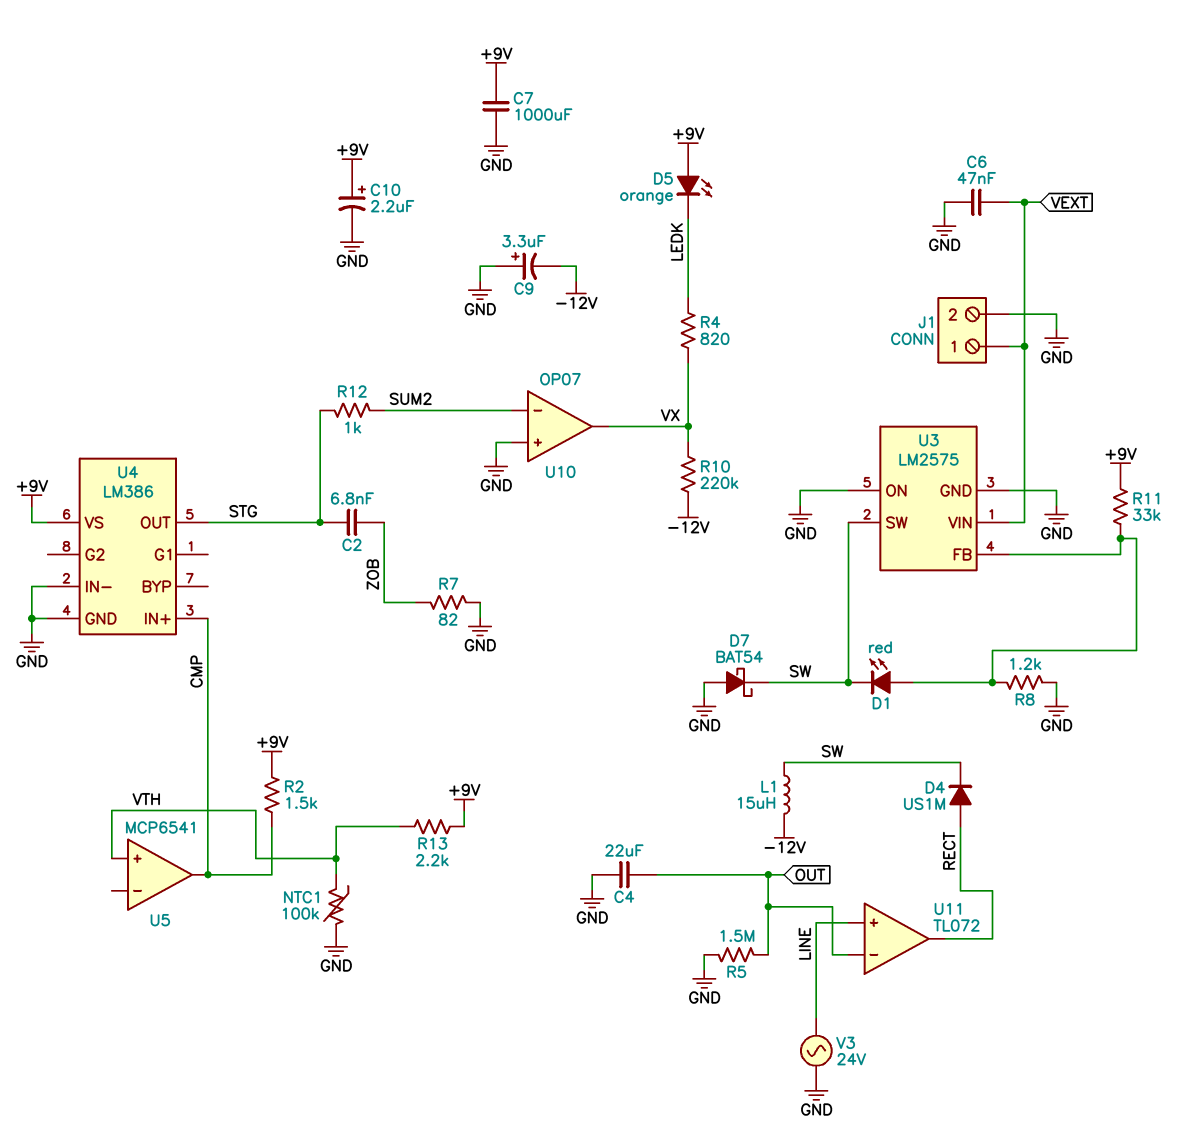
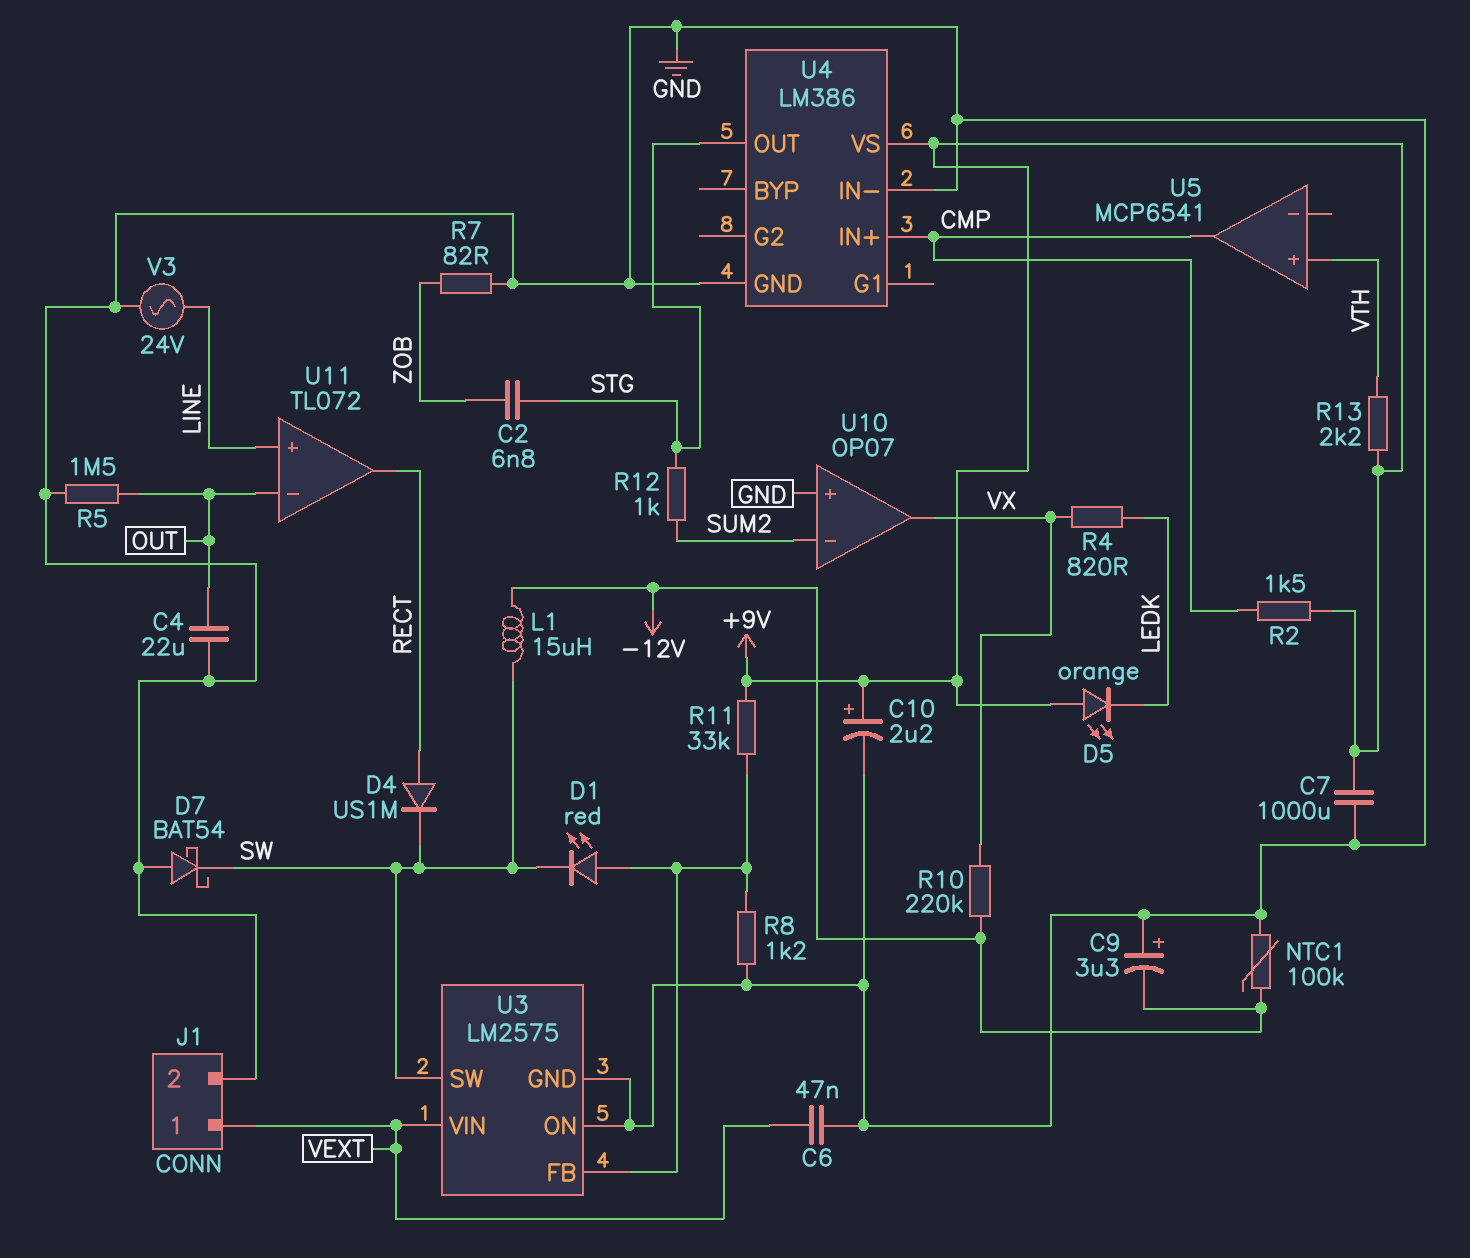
NTC1: 100k (GND, VTH) -> 100k (-12V, GND)

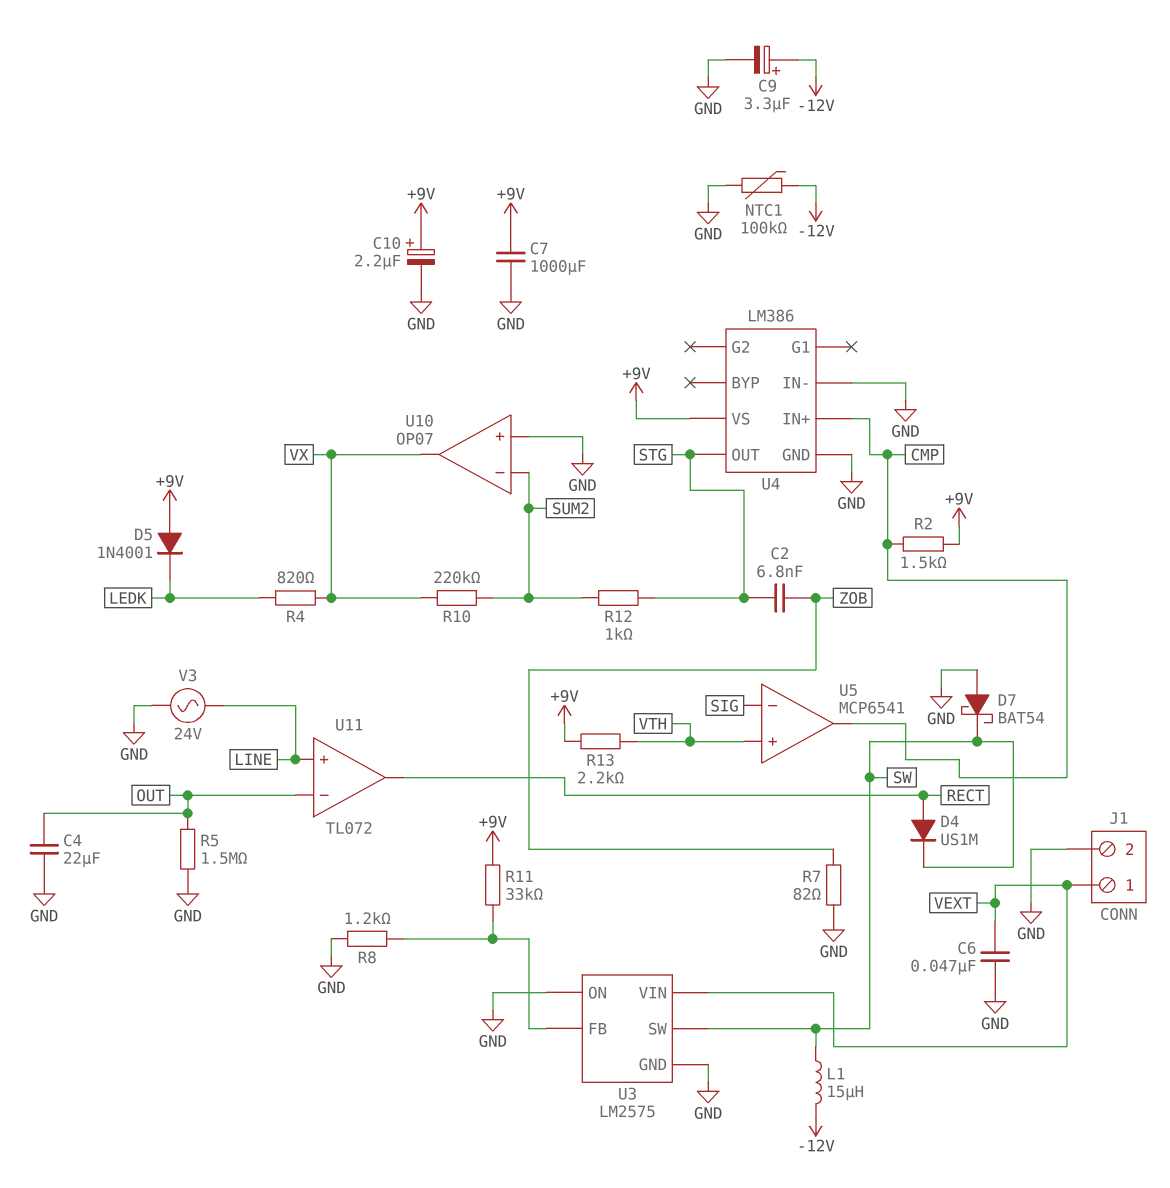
C9: 3.3uF (plus GND, minus -12V) -> 3.3uF (plus -12V, minus GND)
D1: LED red (A U3/FB, K SW) -> none
D5: LED orange (A +9V, K LEDK) -> diode 1N4001 (A +9V, K LEDK)
R10: 220k (-12V, VX) -> 220k (SUM2, VX)
U5 pin in-: none -> SIG

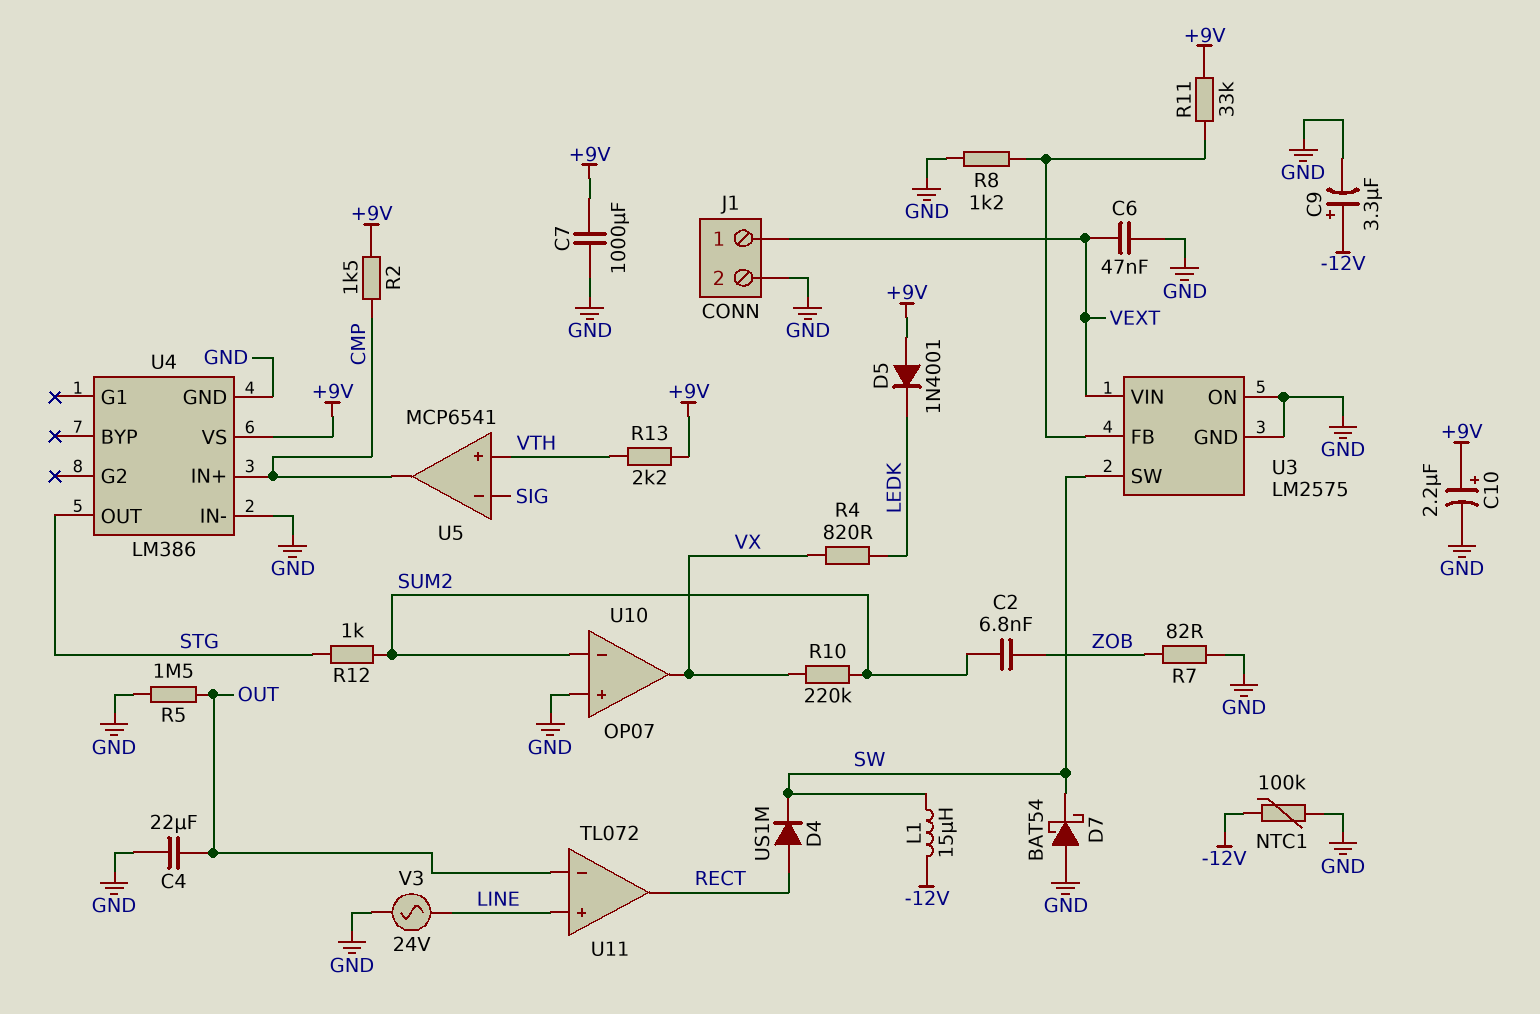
C2: 6.8nF (STG, ZOB) -> 6.8nF (SUM2, ZOB)

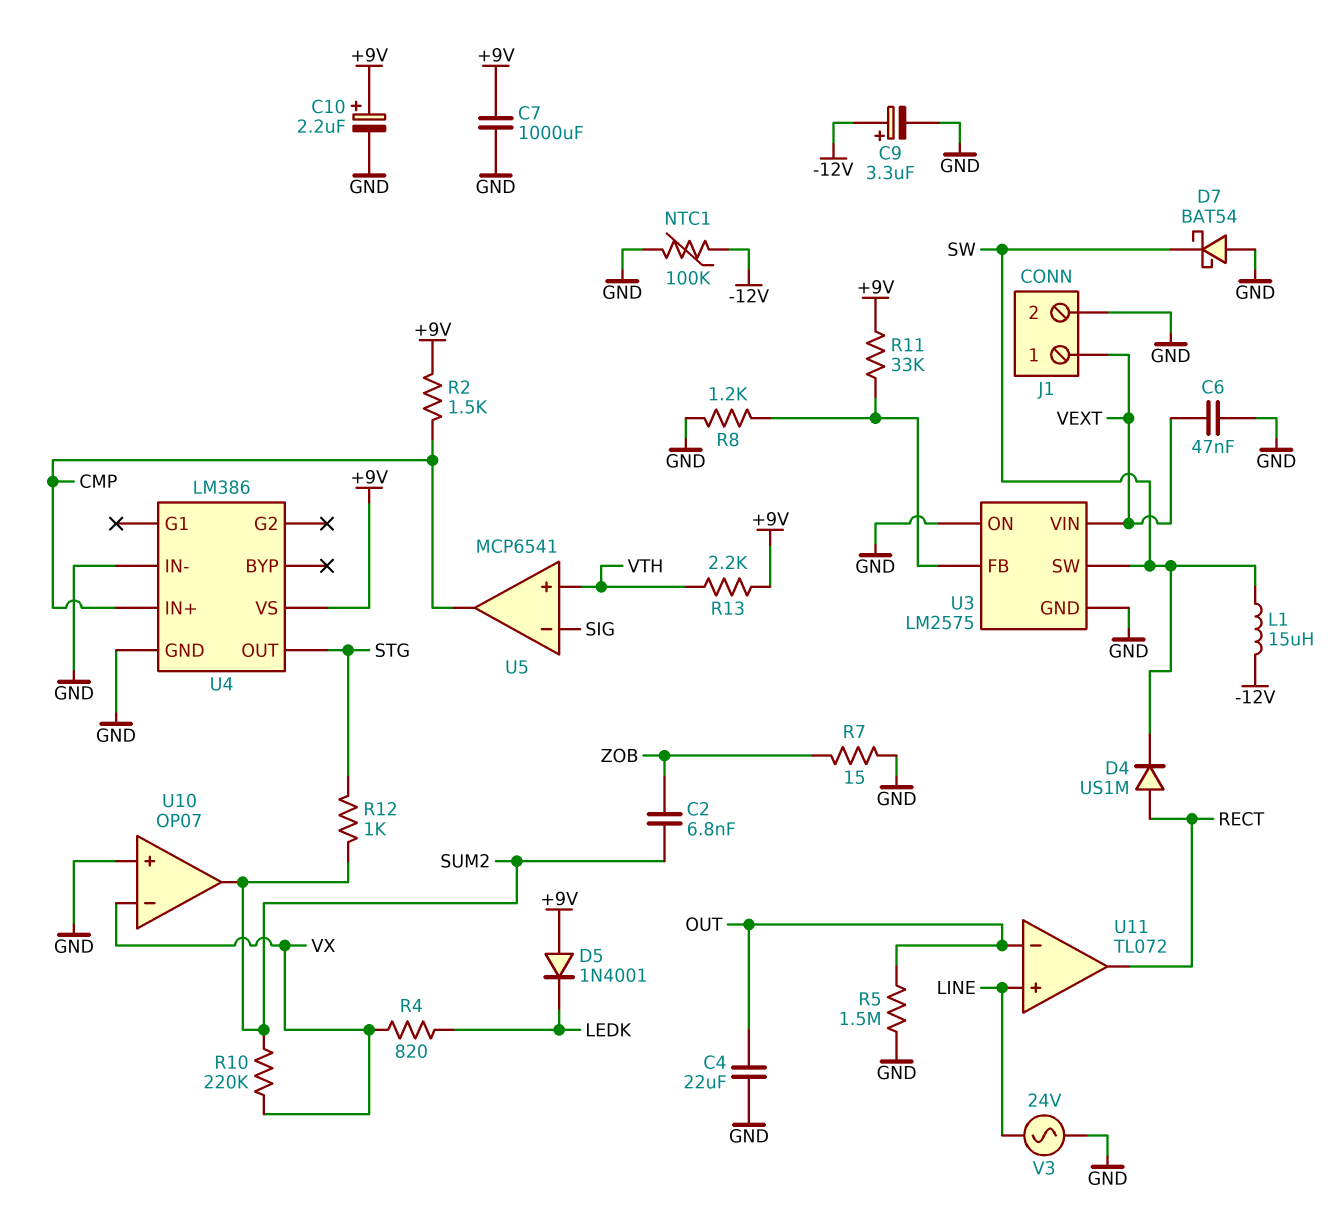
R7: 82 (GND, ZOB) -> 15 (GND, ZOB)
U10 pin in-: SUM2 -> VX
U10 pin out: VX -> SUM2

